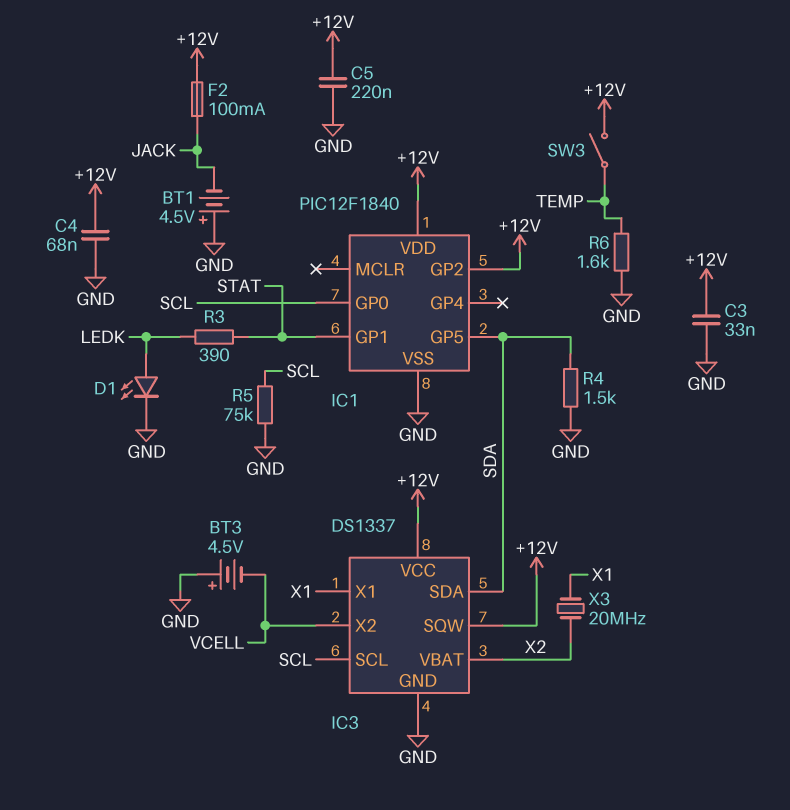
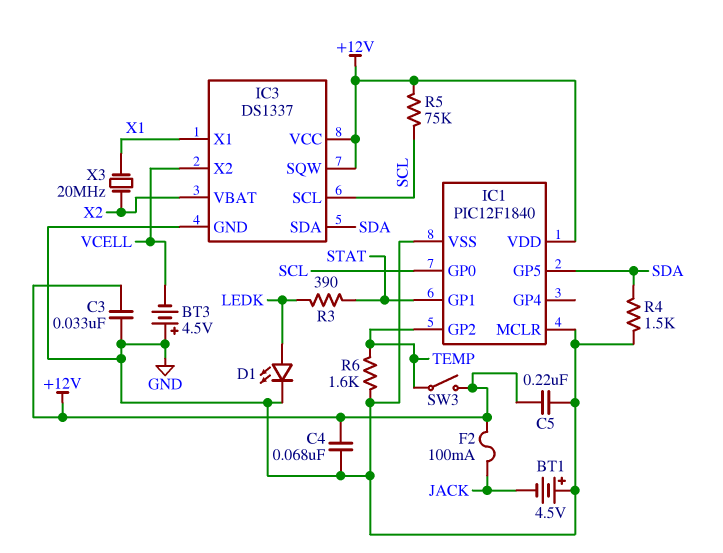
IC1 pin GP2: +12V -> TEMP
IC1 pin MCLR: none -> GND
R5: 75k (GND, SCL) -> 75k (+12V, SCL)

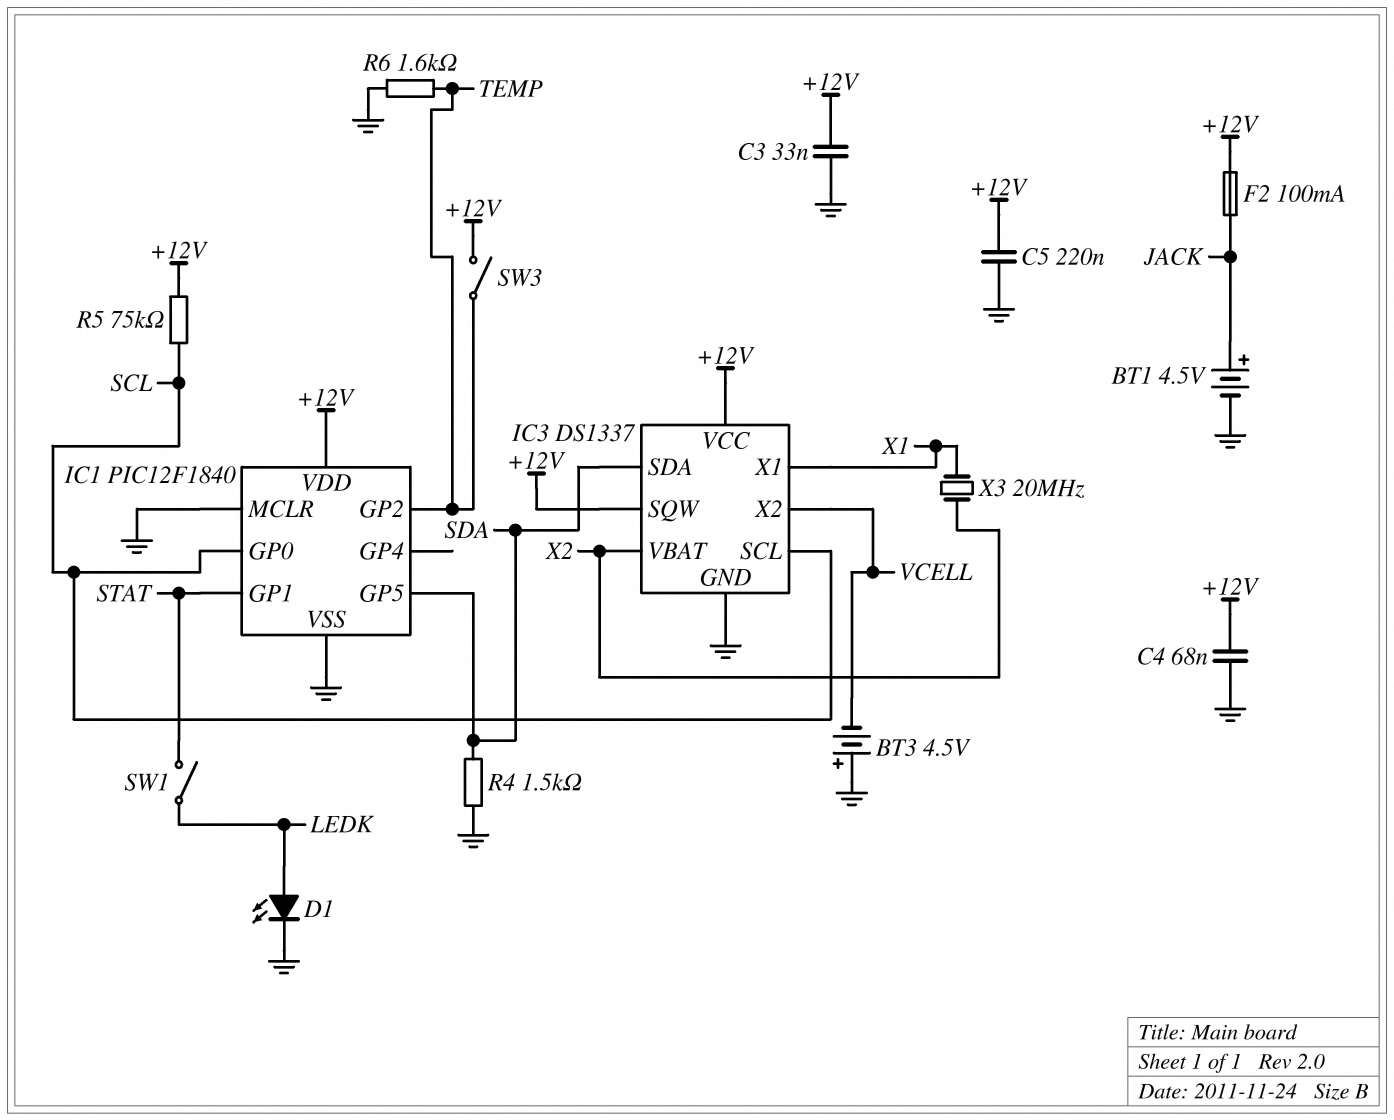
BT1: 4.5V (plus GND, minus JACK) -> 4.5V (plus JACK, minus GND)
R3: 390 (LEDK, STAT) -> none
SW1: none -> switch (LEDK, STAT)

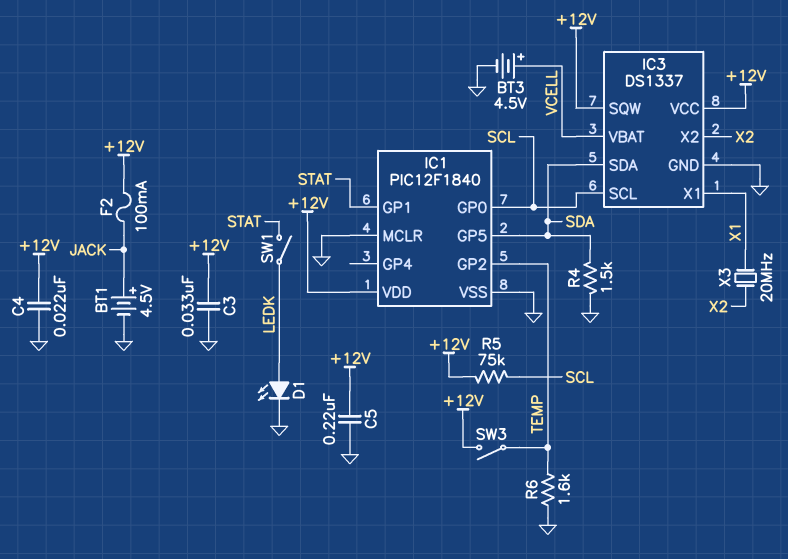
BT3: 4.5V (plus GND, minus VCELL) -> 4.5V (plus VCELL, minus GND)
C4: 68nF (+12V, GND) -> 22nF (+12V, GND)
IC3 pin VBAT: X2 -> VCELL
IC3 pin X2: VCELL -> X2

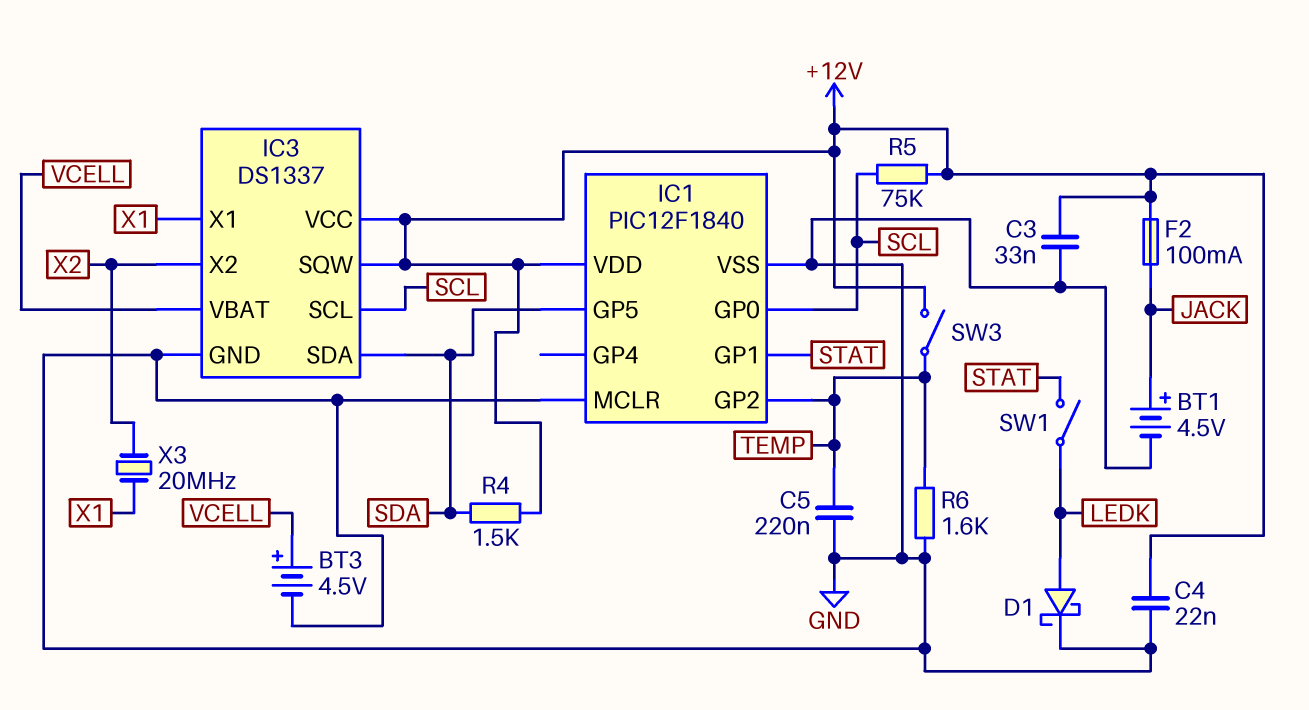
C5: 220nF (+12V, GND) -> 220nF (GND, TEMP)
D1: LED (A LEDK, K GND) -> schottky (A LEDK, K GND)
R4: 1.5k (GND, SDA) -> 1.5k (+12V, SDA)

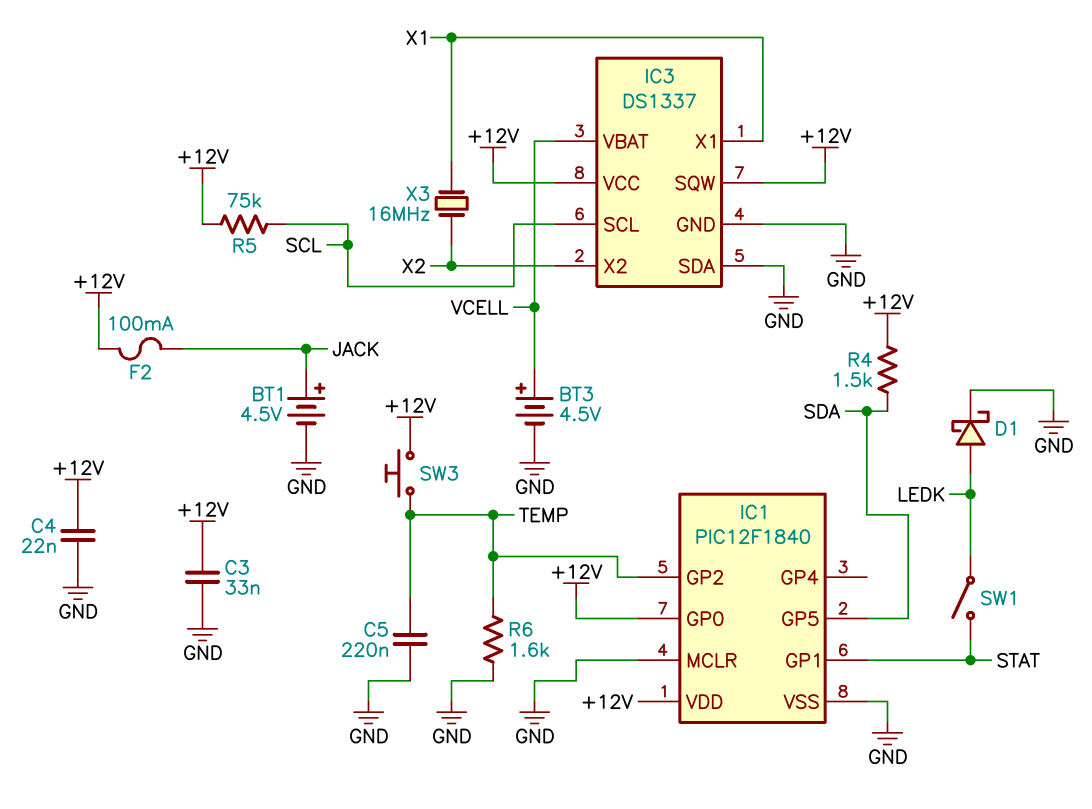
IC1 pin GP0: SCL -> +12V
IC3 pin SDA: SDA -> GND
SW3: switch (+12V, TEMP) -> button (+12V, TEMP)
X3: 20MHz (X1, X2) -> 16MHz (X1, X2)

